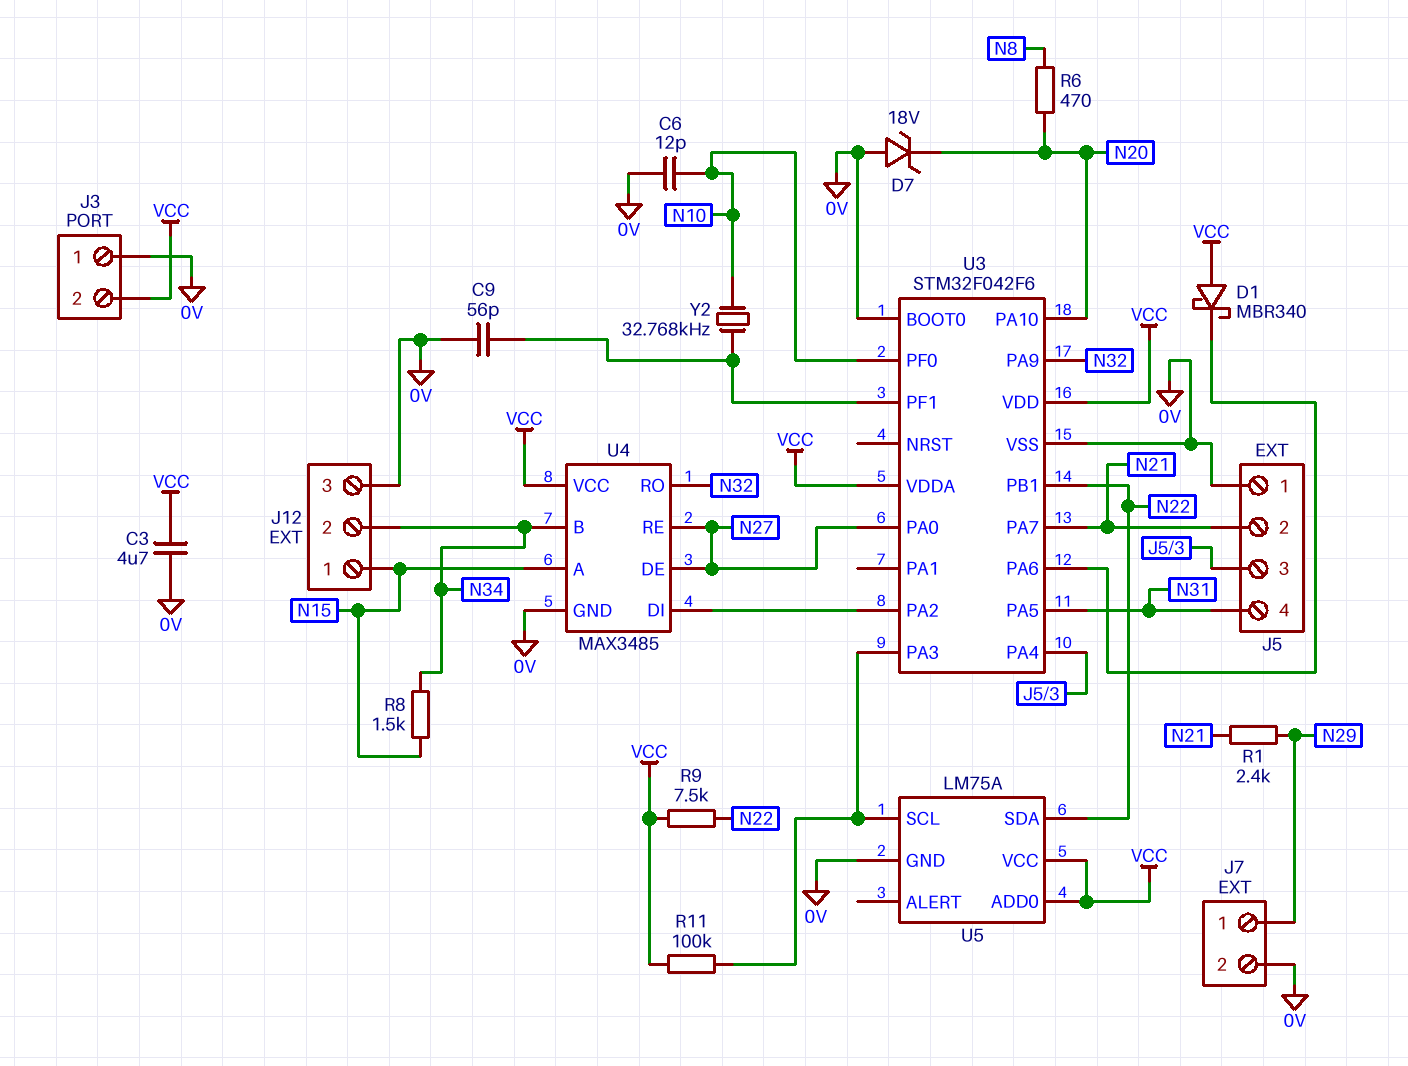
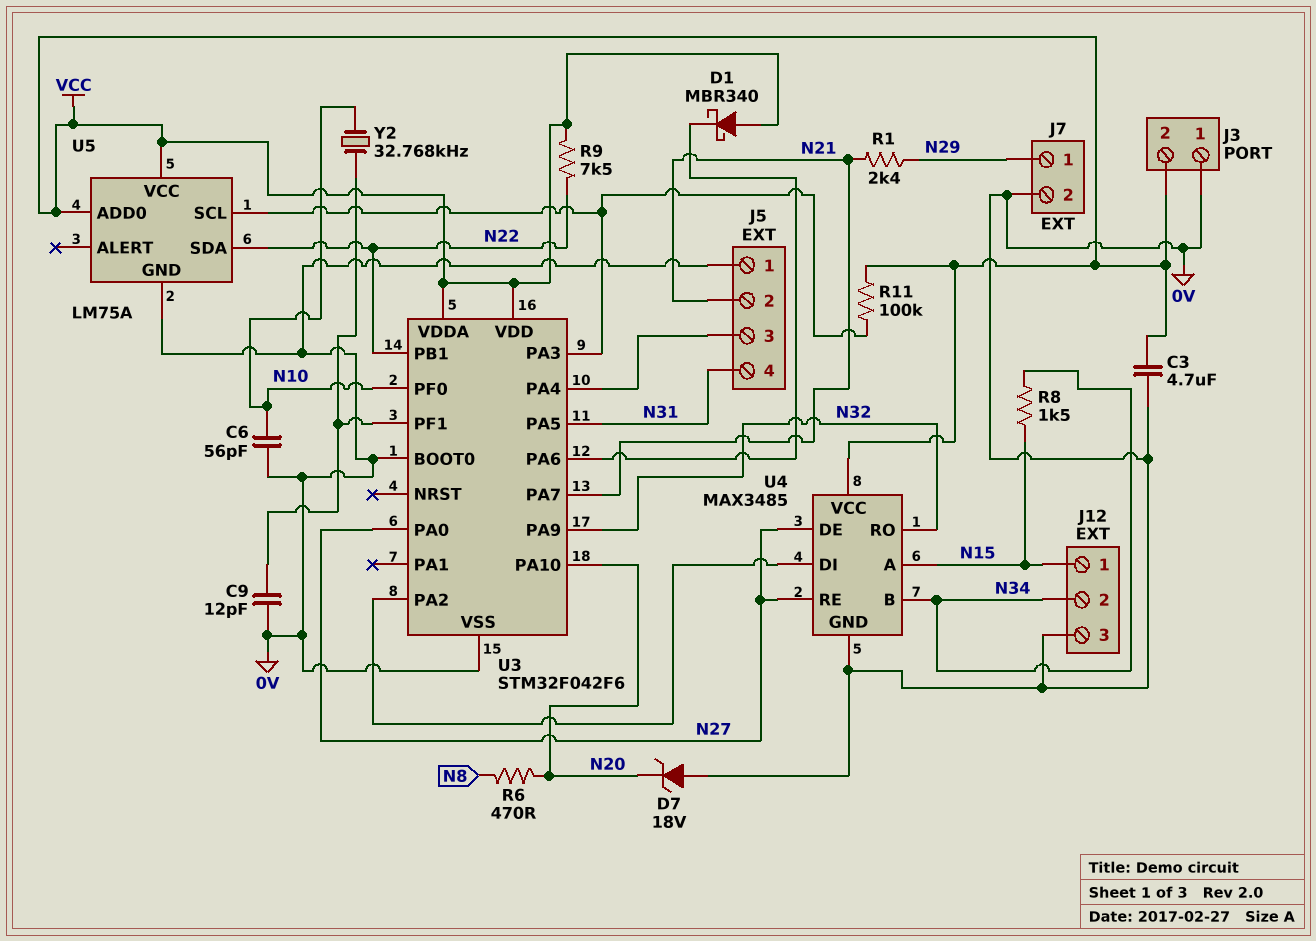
C6: 12pF (0V, N10) -> 56pF (0V, N10)
C9: 56pF (0V, U3/PF1) -> 12pF (0V, U3/PF1)

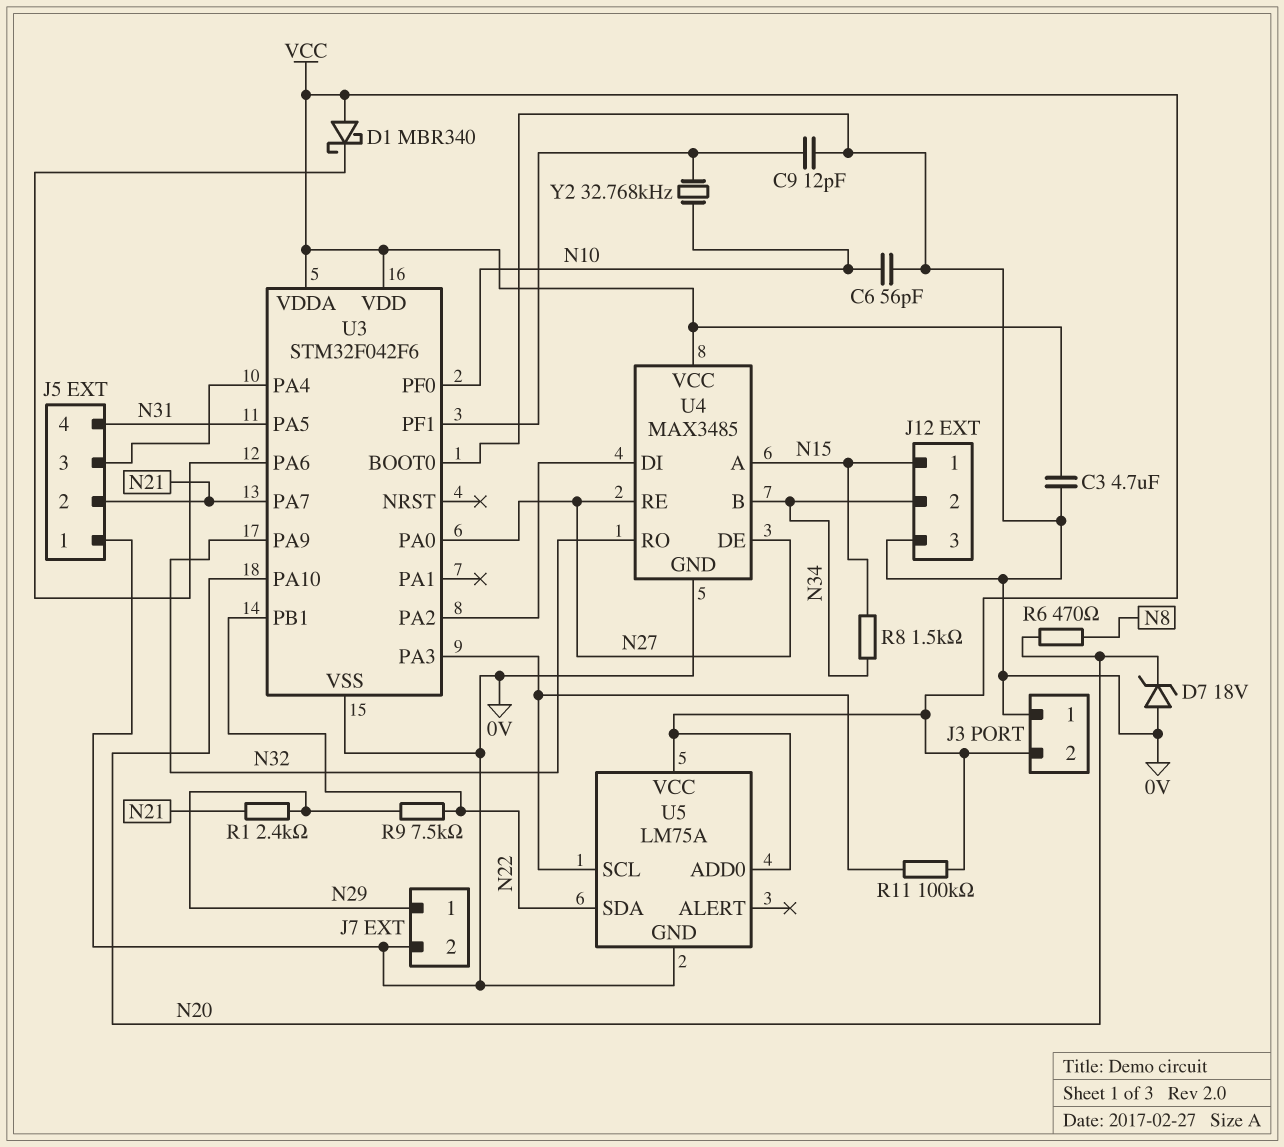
R9: 7.5k (N22, VCC) -> 7.5k (N22, N29)

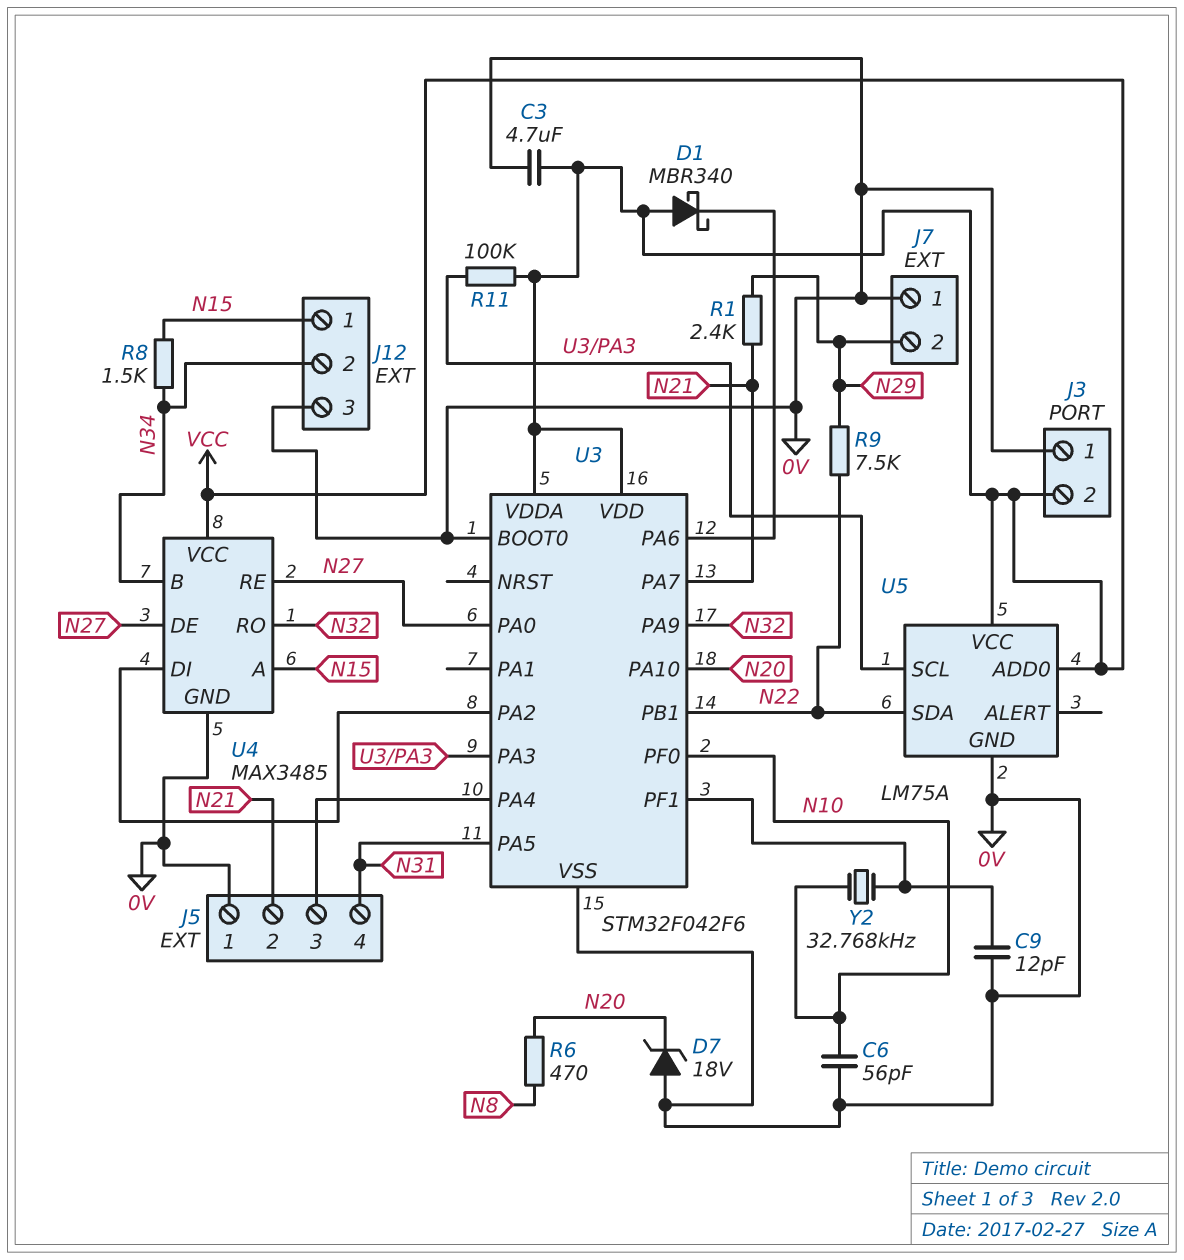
J7 pin 1: N29 -> 0V
J7 pin 2: 0V -> N29

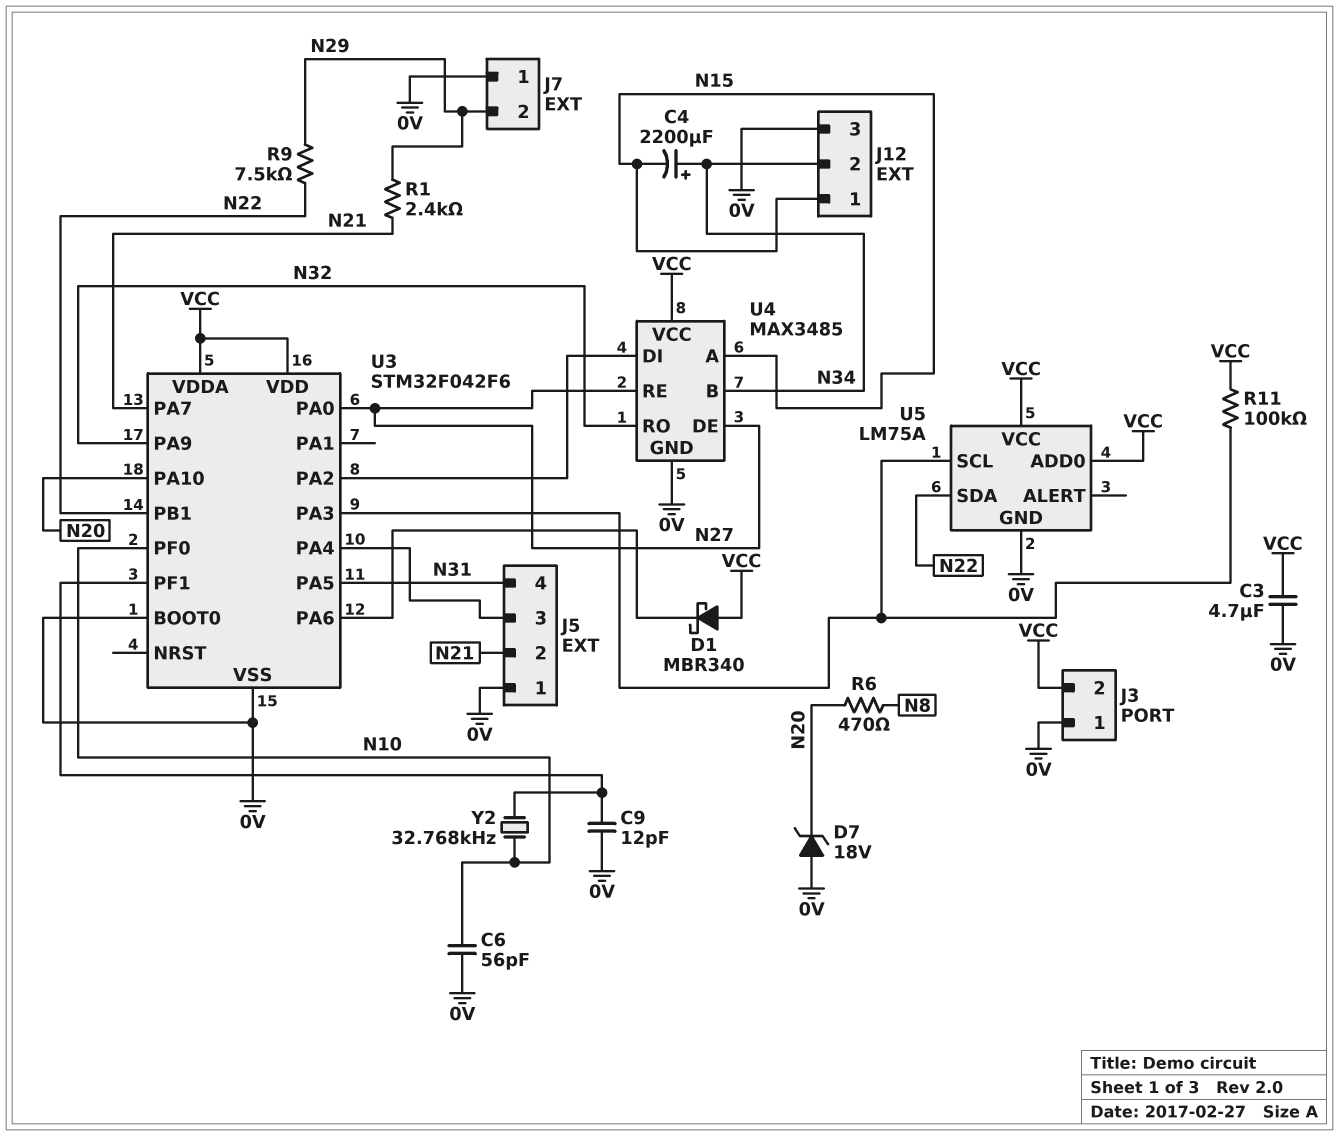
C4: none -> 2200uF (plus N34, minus N15)
R8: 1.5k (N15, N34) -> none

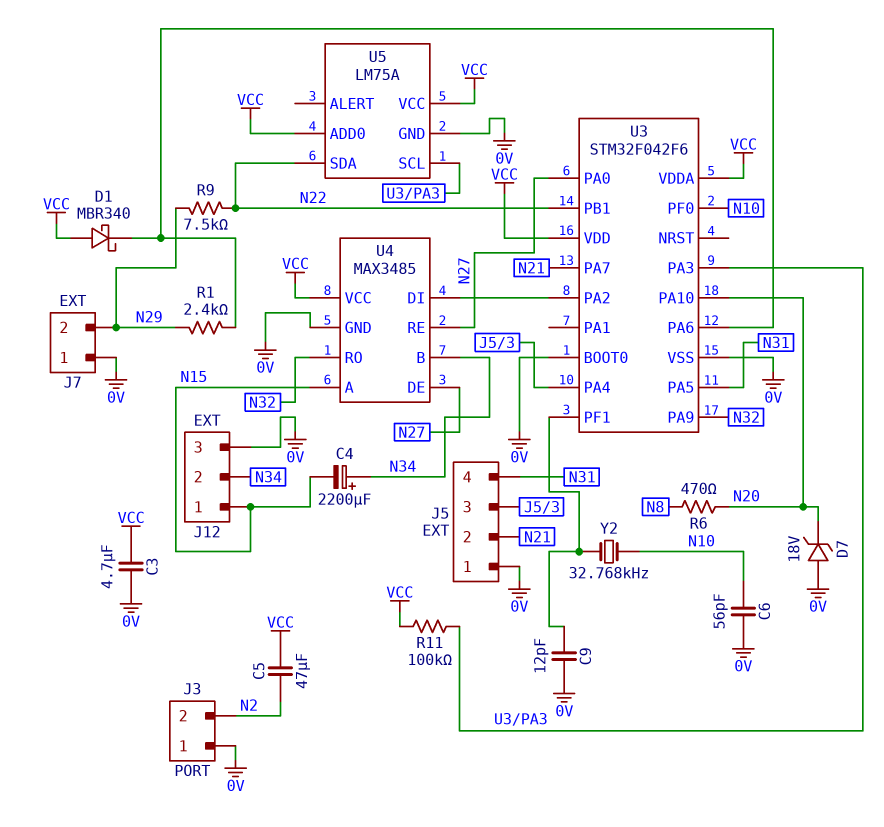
C5: none -> 47uF (N2, VCC)
J3 pin 2: VCC -> N2
R1: 2.4k (N21, N29) -> 2.4k (N29, U3/PA6)

